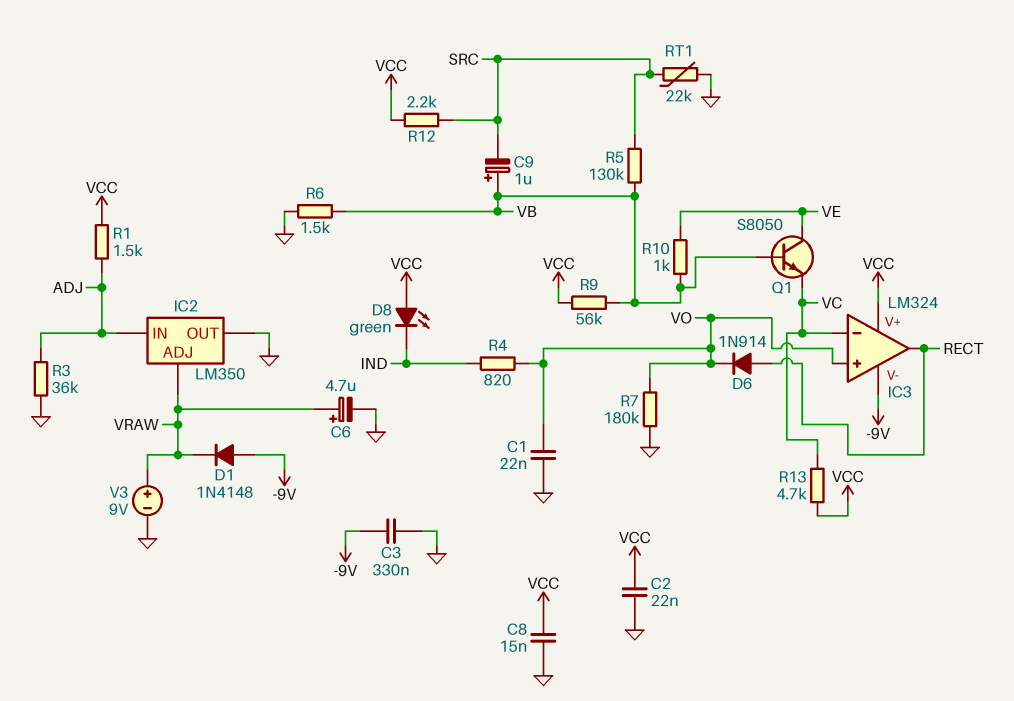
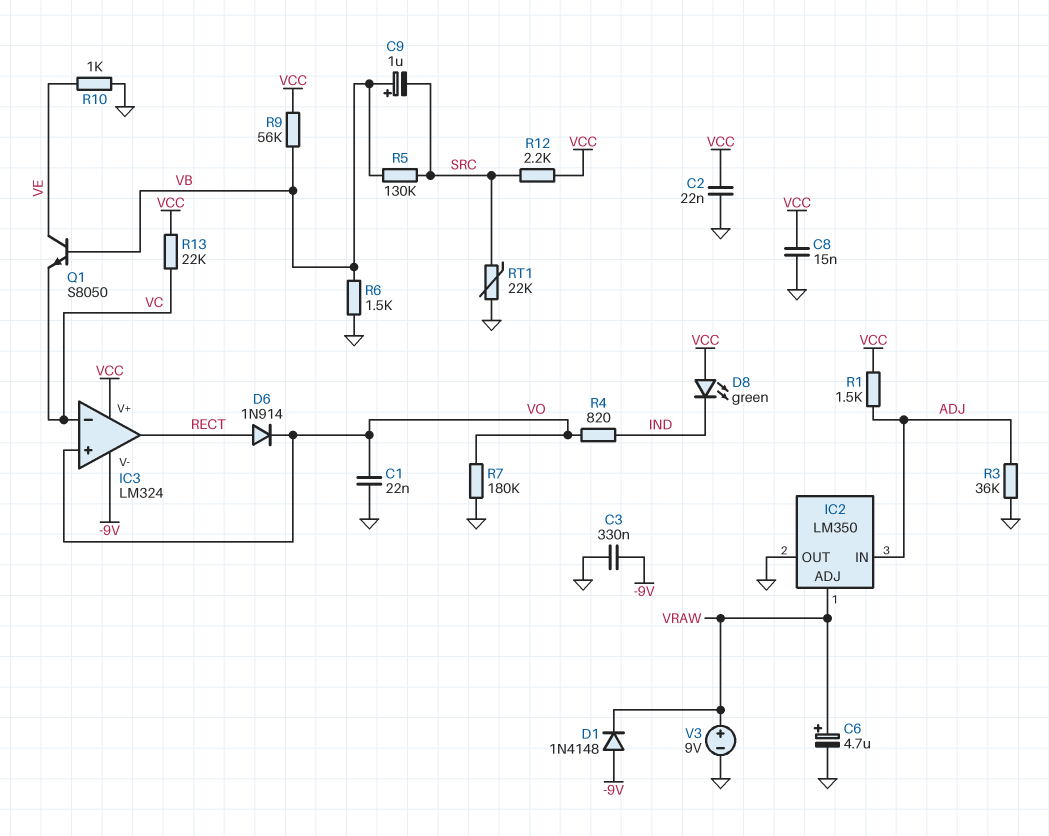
R10: 1k (VB, VE) -> 1k (GND, VE)
R13: 4.7k (VC, VCC) -> 22k (VC, VCC)

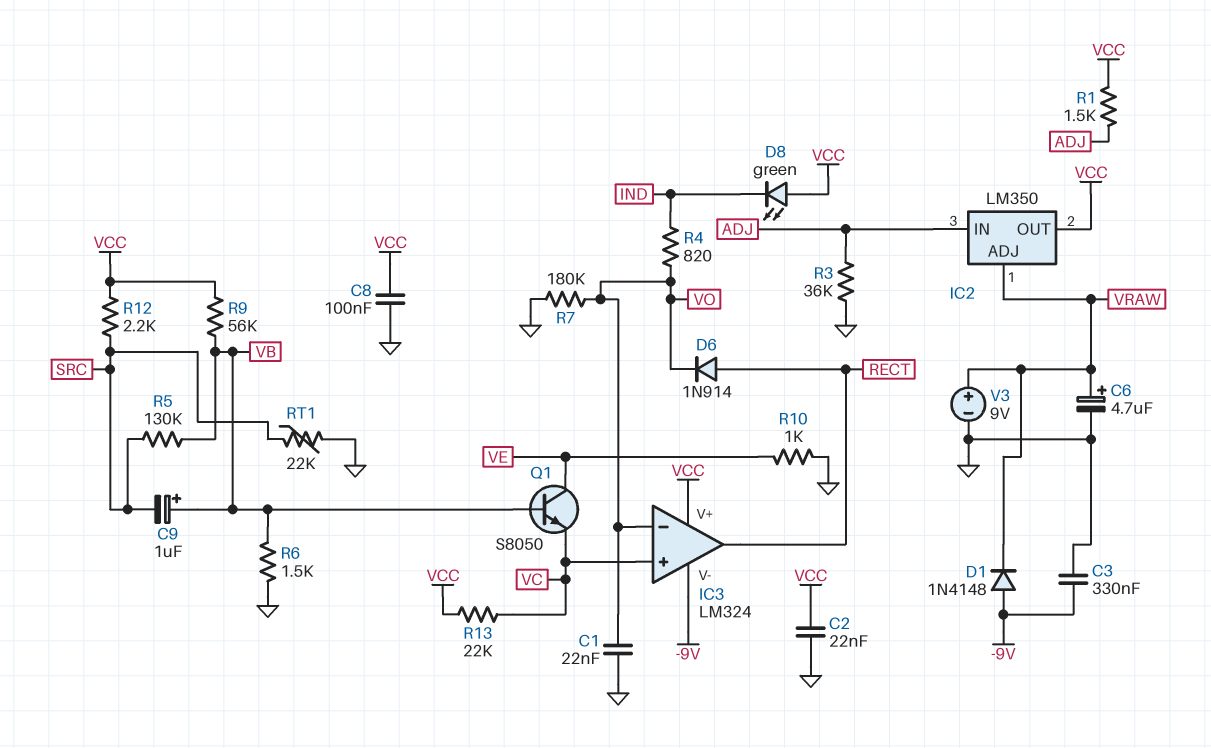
C8: 15nF (GND, VCC) -> 100nF (GND, VCC)
IC2 pin OUT: GND -> VCC
IC3 pin in+: VO -> VC
IC3 pin in-: VC -> VO

